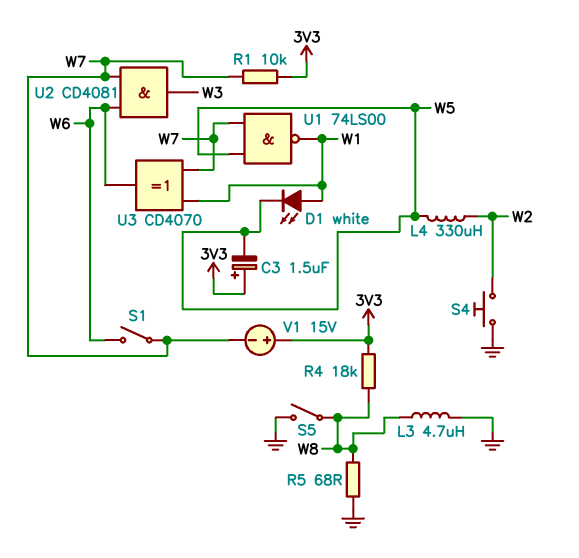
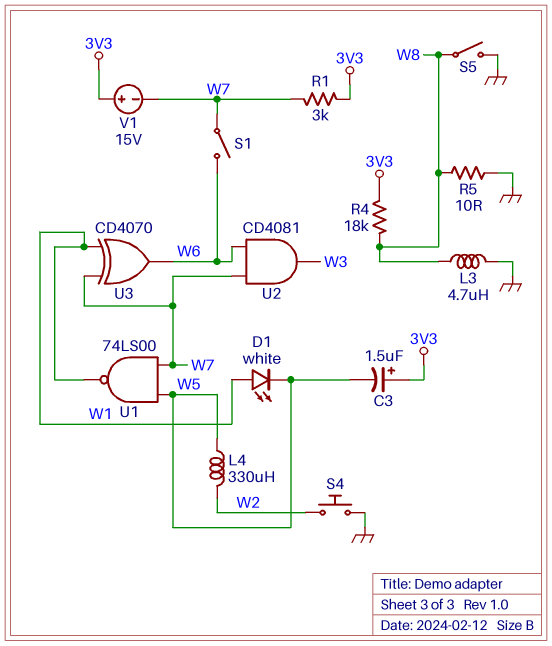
R1: 10k (3V3, W7) -> 3k (3V3, W7)
R5: 68 (GND, W8) -> 10 (GND, W8)

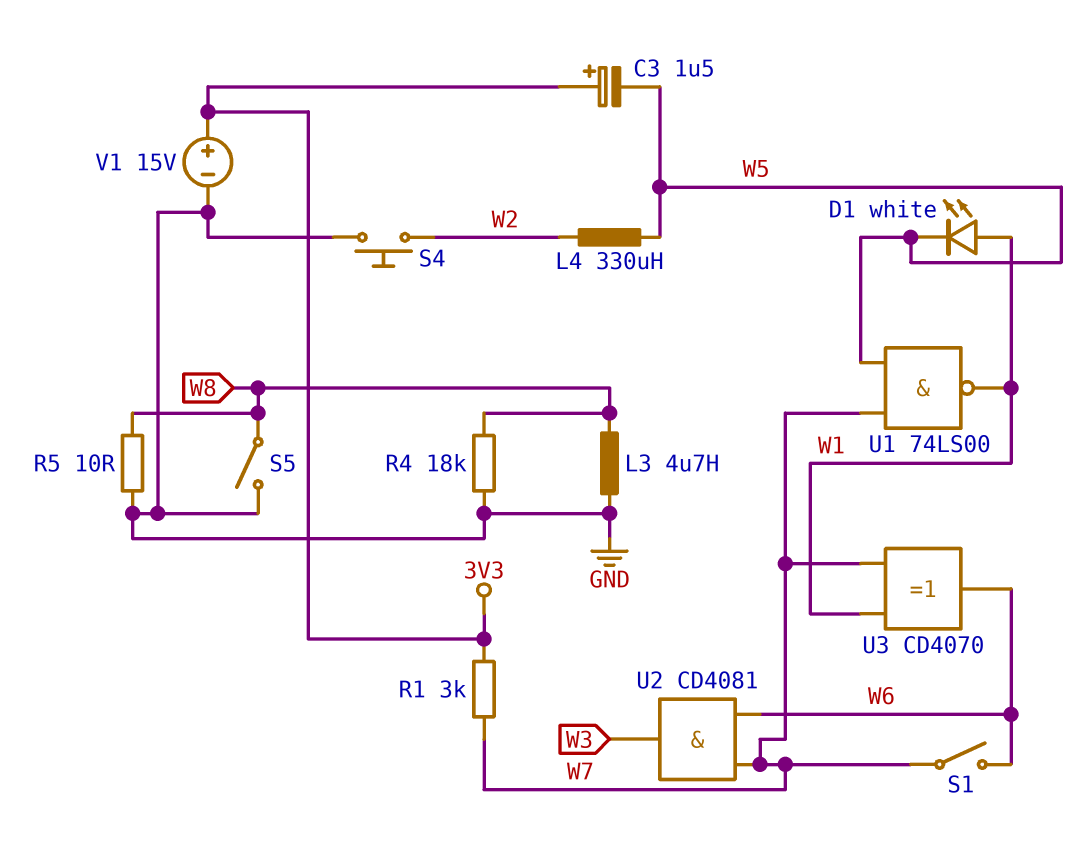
R4: 18k (3V3, W8) -> 18k (GND, W8)
V1: 15V (plus 3V3, minus W7) -> 15V (plus 3V3, minus GND)

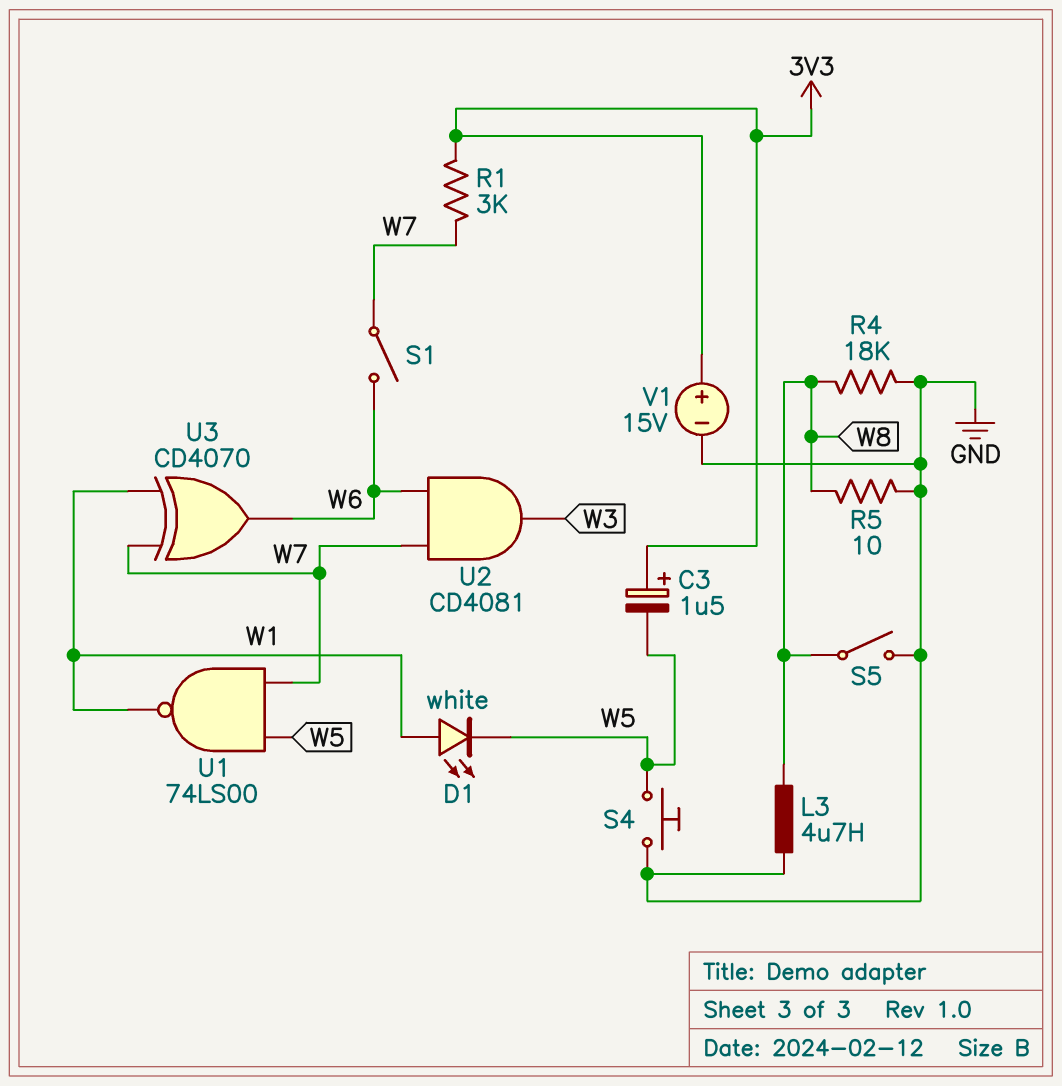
L4: 330uH (W2, W5) -> none
S4: button (GND, W2) -> button (GND, W5)

